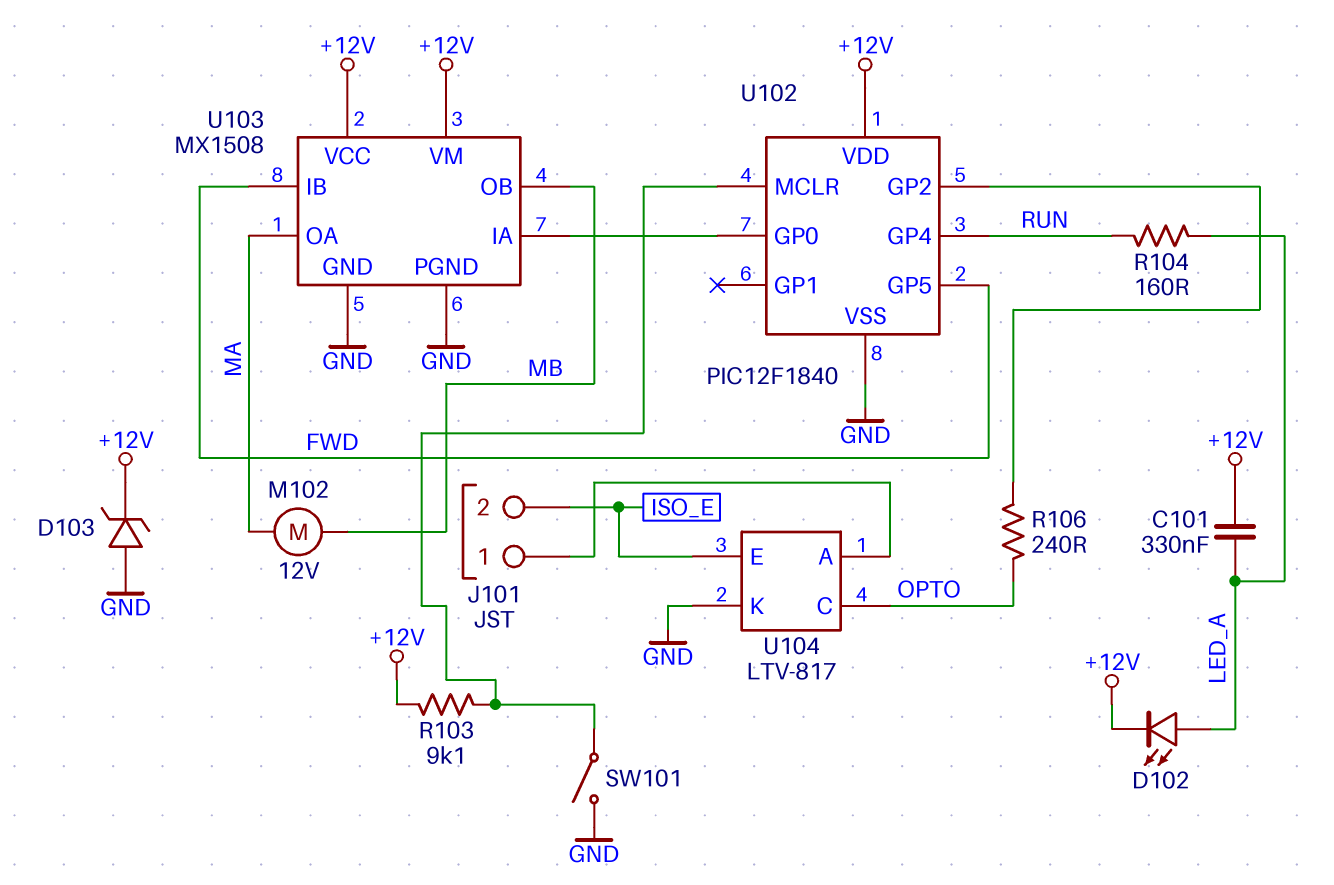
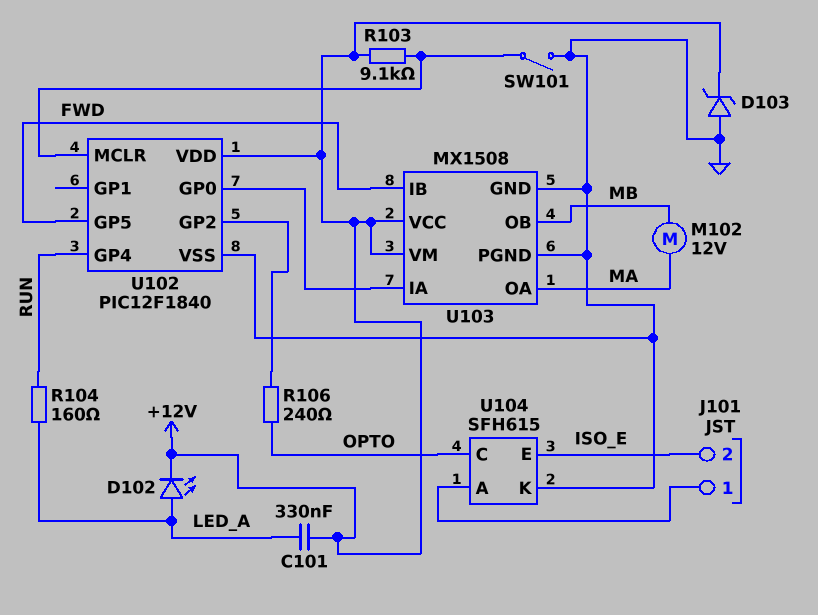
U104: LTV-817 -> SFH615

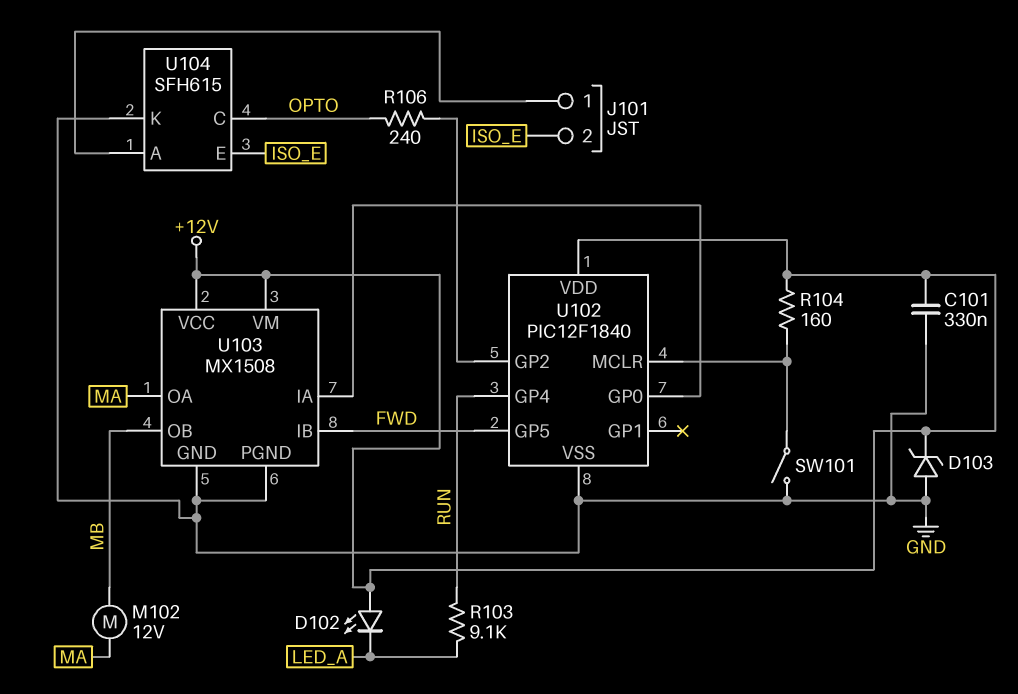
C101: 330nF (+12V, LED_A) -> 330nF (+12V, GND)
D102: LED (A LED_A, K +12V) -> LED (A +12V, K LED_A)
R103: 9.1k (+12V, U102/MCLR) -> 9.1k (LED_A, RUN)
R104: 160 (LED_A, RUN) -> 160 (+12V, U102/MCLR)

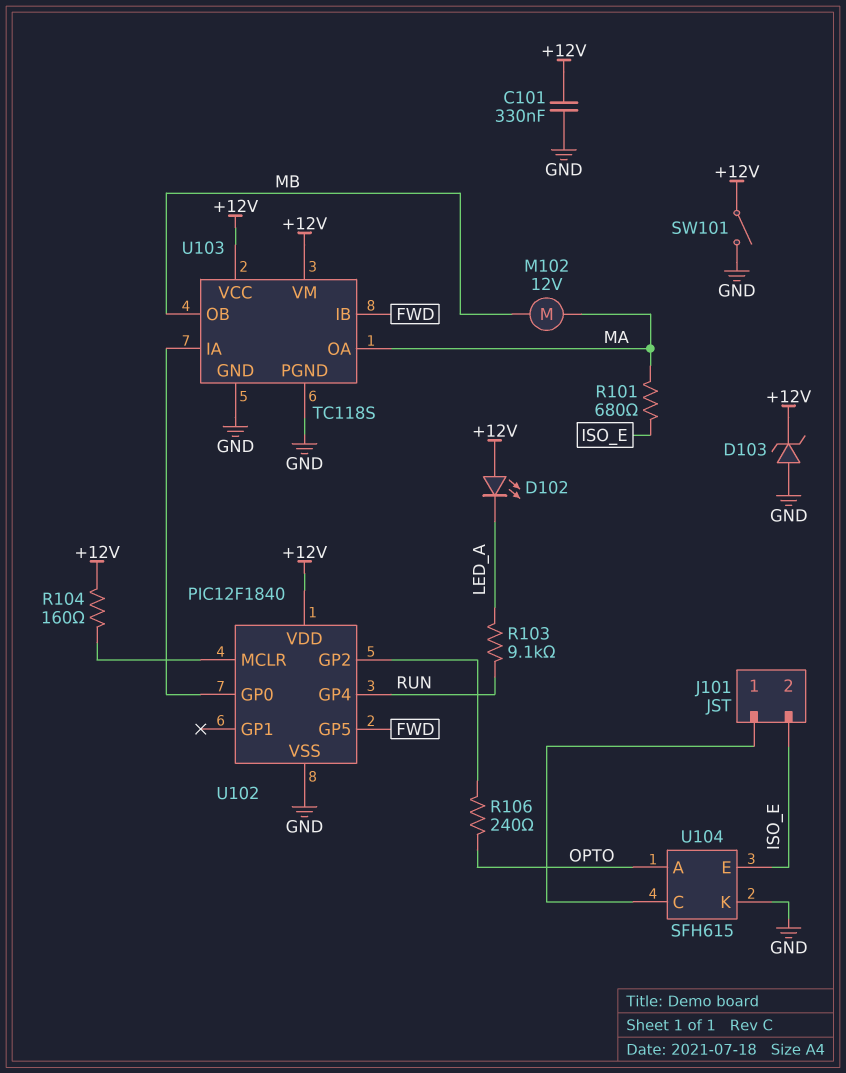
R101: none -> 680 (ISO_E, MA)
SW101: switch (GND, U102/MCLR) -> switch (+12V, GND)
U103: MX1508 -> TC118S
U104 pin A: J101/1 -> OPTO
U104 pin C: OPTO -> J101/1

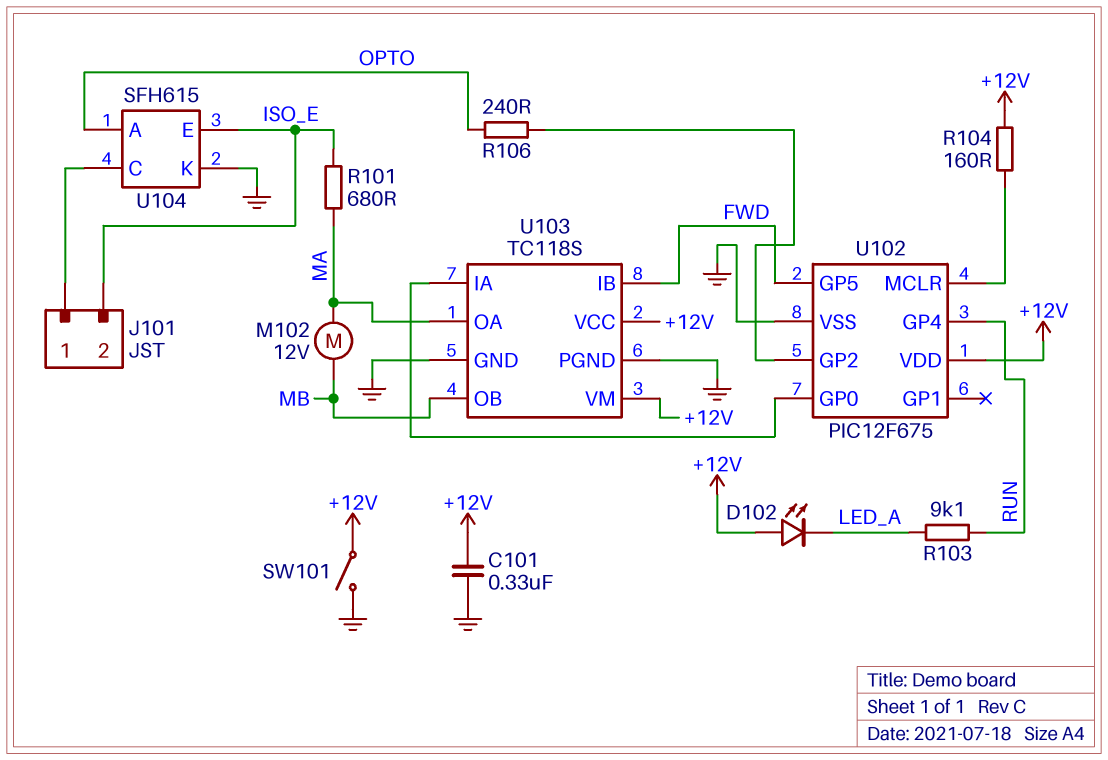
D103: zener (A GND, K +12V) -> none
U102: PIC12F1840 -> PIC12F675

